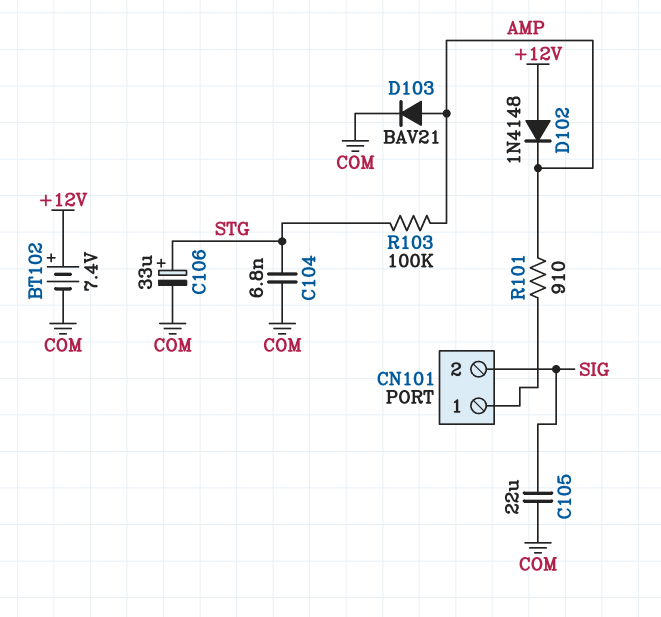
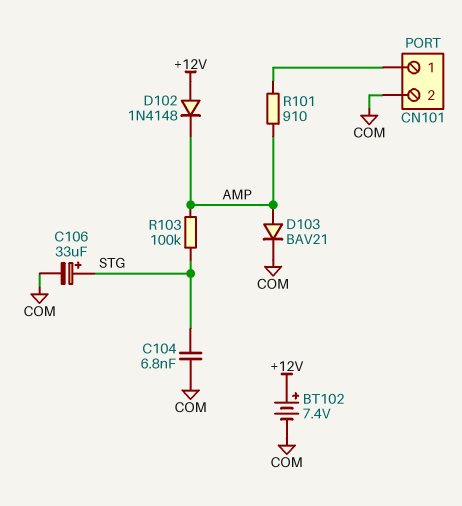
C105: 22uF (COM, SIG) -> none
CN101 pin 2: SIG -> COM

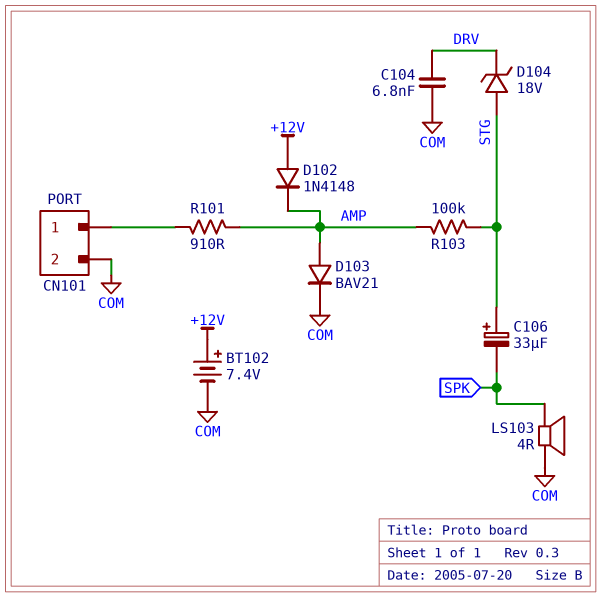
C104: 6.8nF (COM, STG) -> 6.8nF (COM, DRV)
C106: 33uF (plus STG, minus COM) -> 33uF (plus STG, minus SPK)
D104: none -> zener 18V (A STG, K DRV)
LS103: none -> speaker 4R (COM, SPK)

